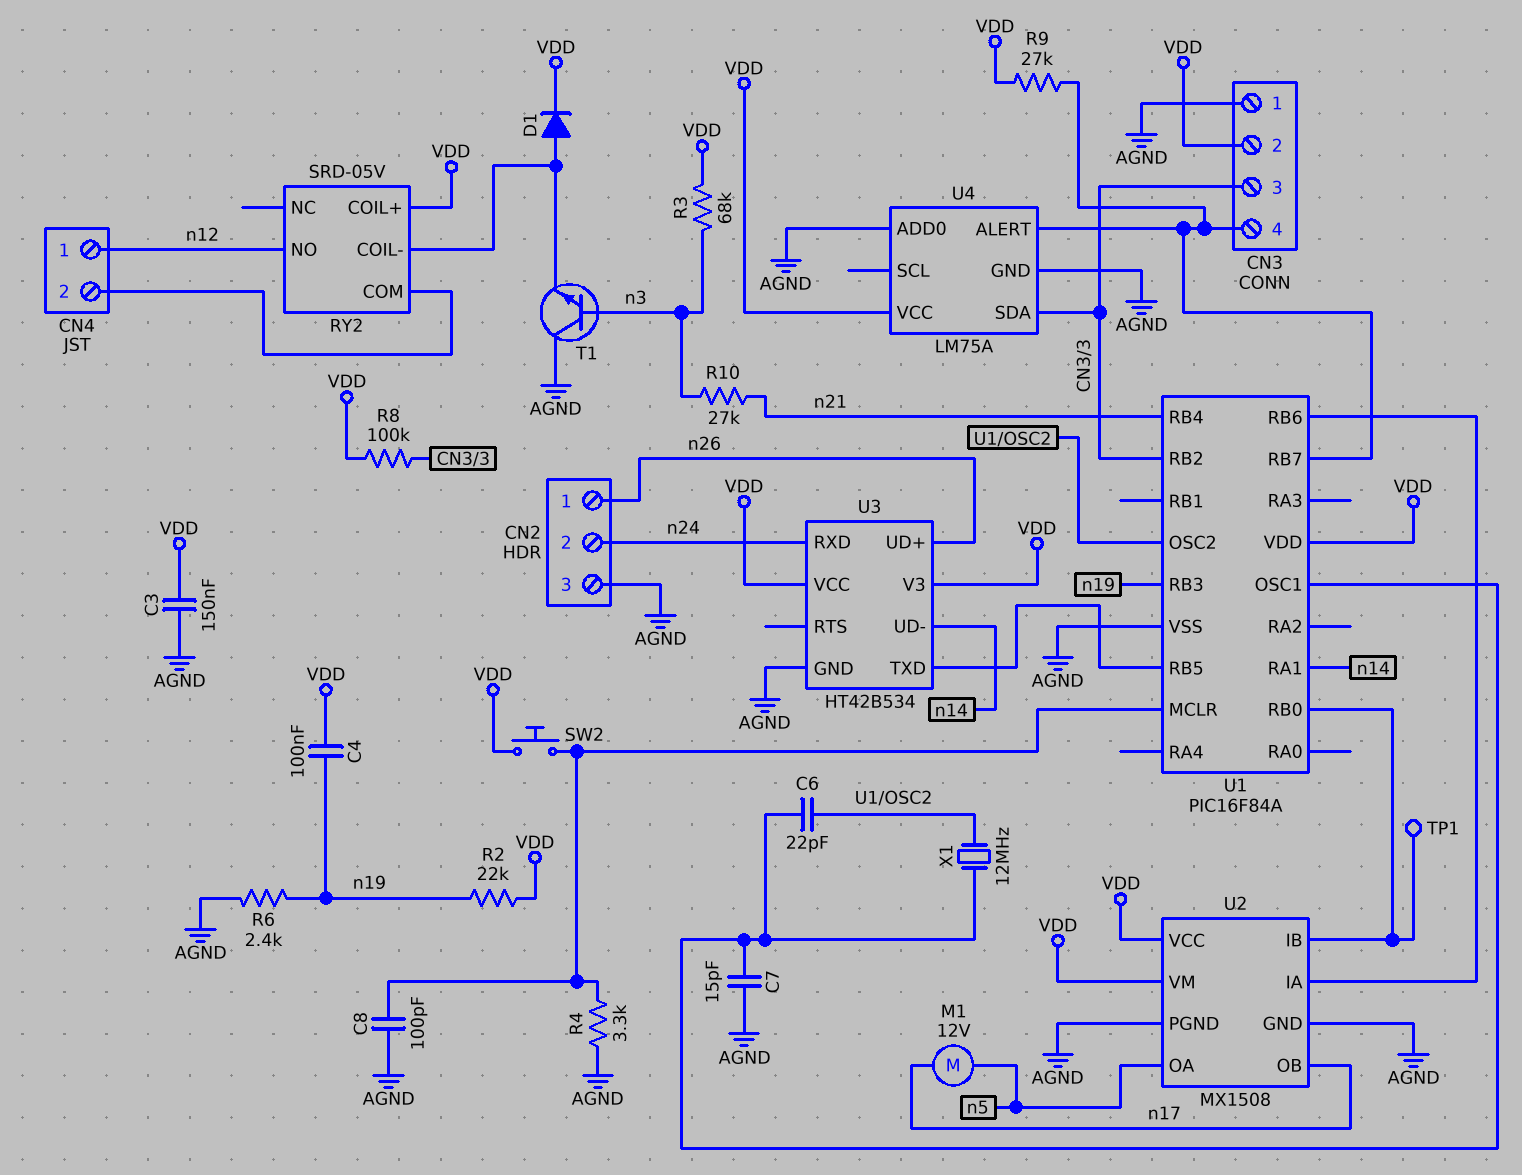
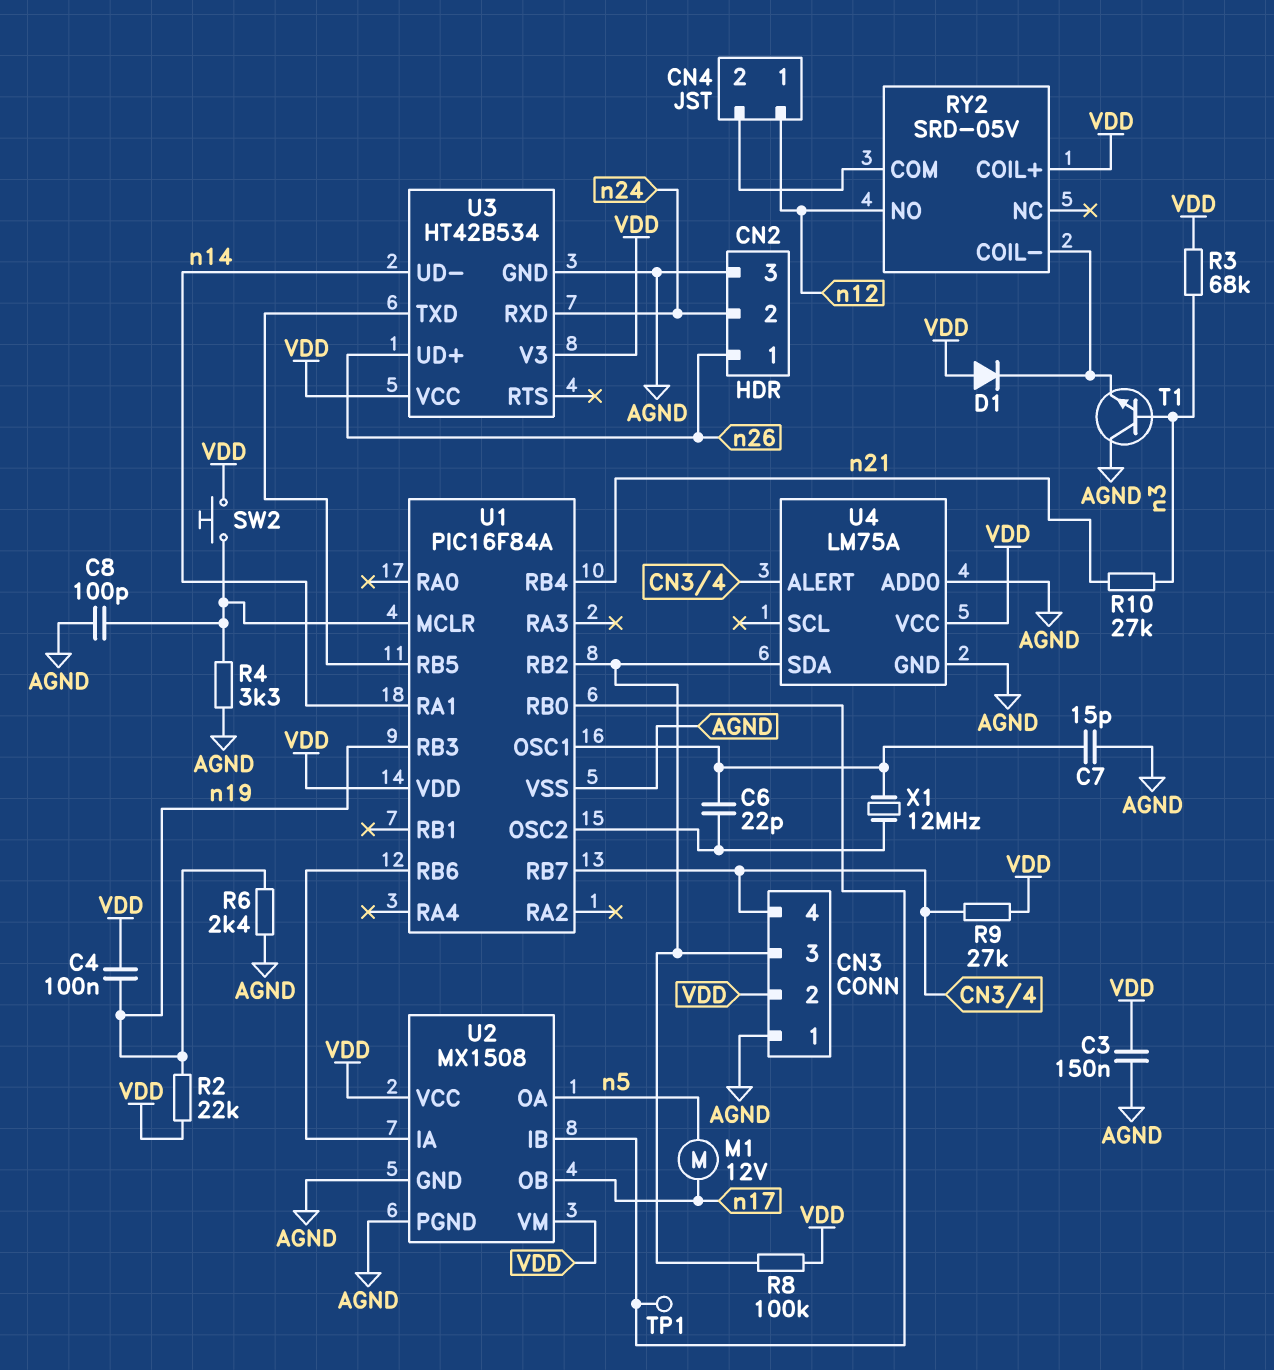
D1: diode (A RY2/COIL-, K VDD) -> diode (A VDD, K RY2/COIL-)

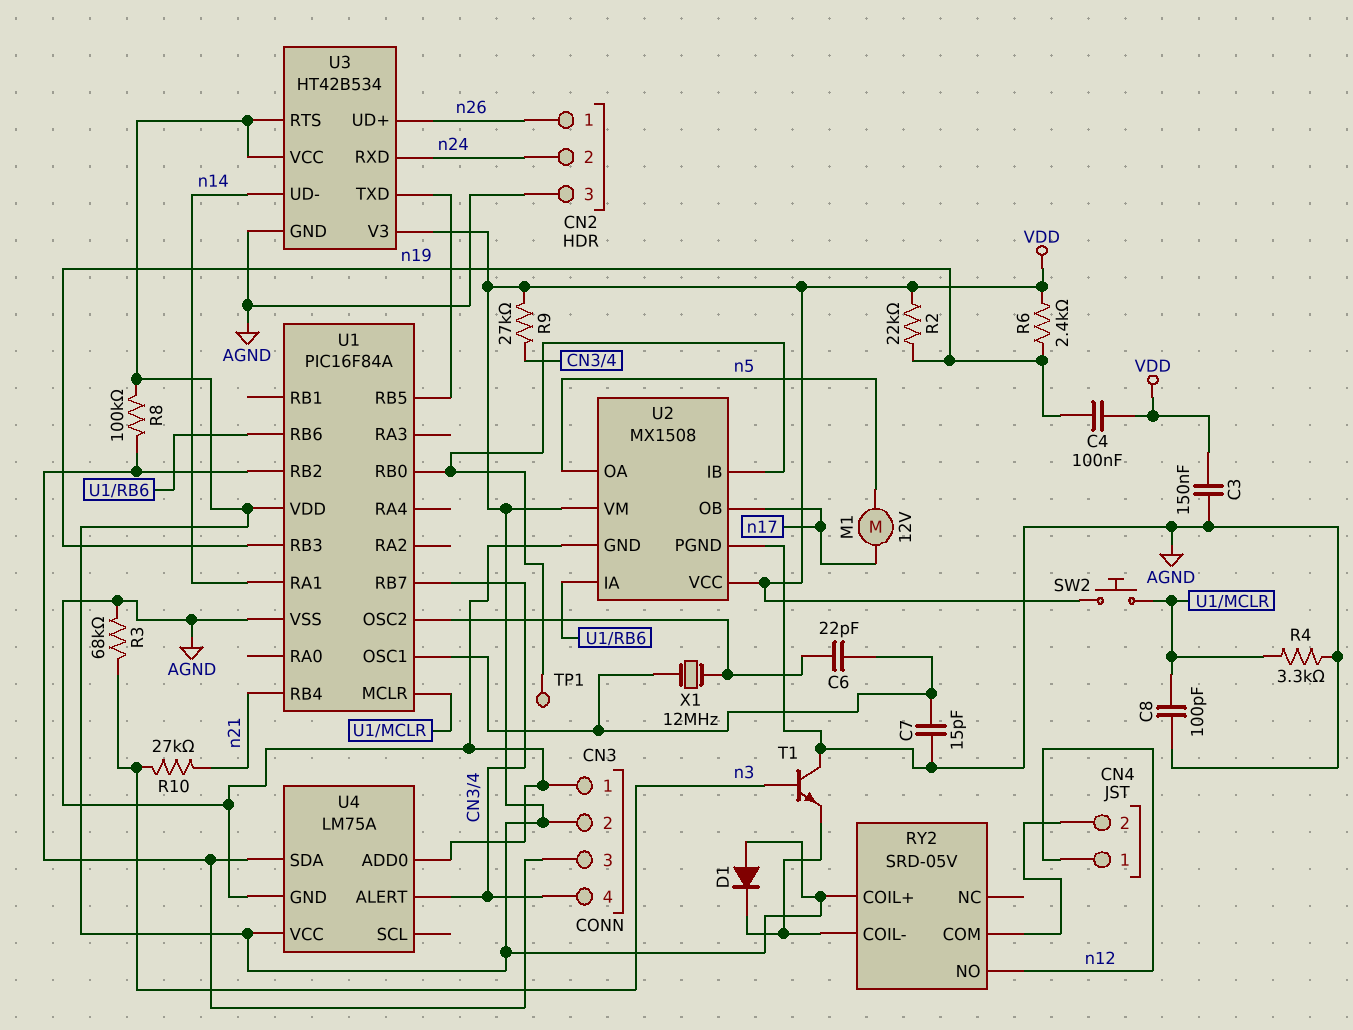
R3: 68k (VDD, n3) -> 68k (AGND, n3)
R6: 2.4k (AGND, n19) -> 2.4k (VDD, n19)
U3 pin RTS: none -> VDD

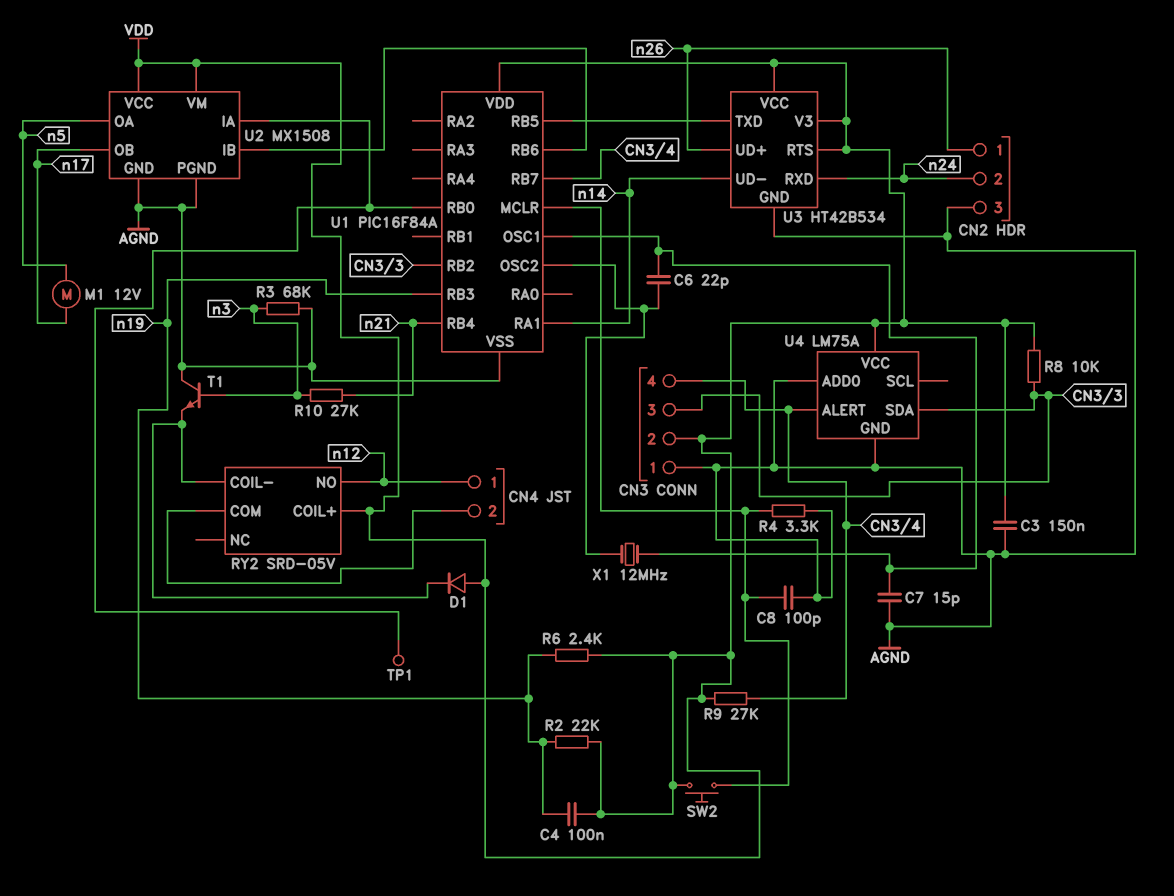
R8: 100k (CN3/3, VDD) -> 10k (CN3/3, VDD)
U2 pin IA: U1/RB6 -> U1/RB0
U2 pin IB: U1/RB0 -> U1/RB6

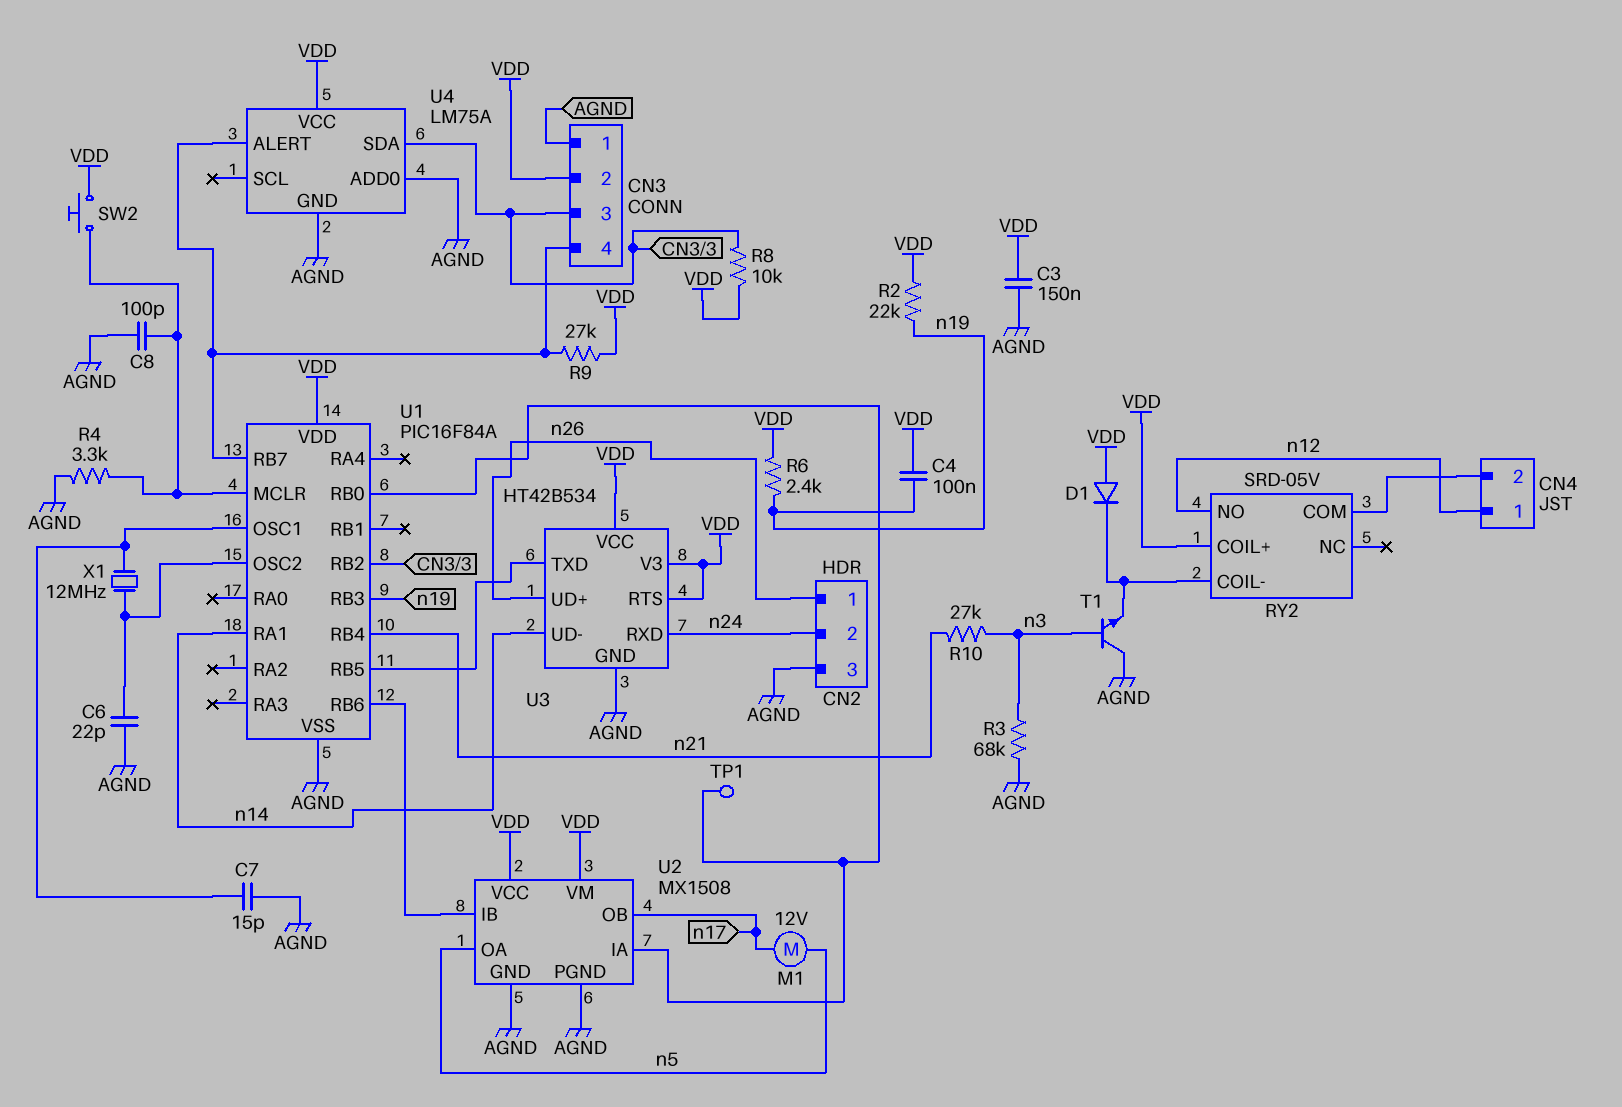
C6: 22pF (U1/OSC1, U1/OSC2) -> 22pF (AGND, U1/OSC2)

